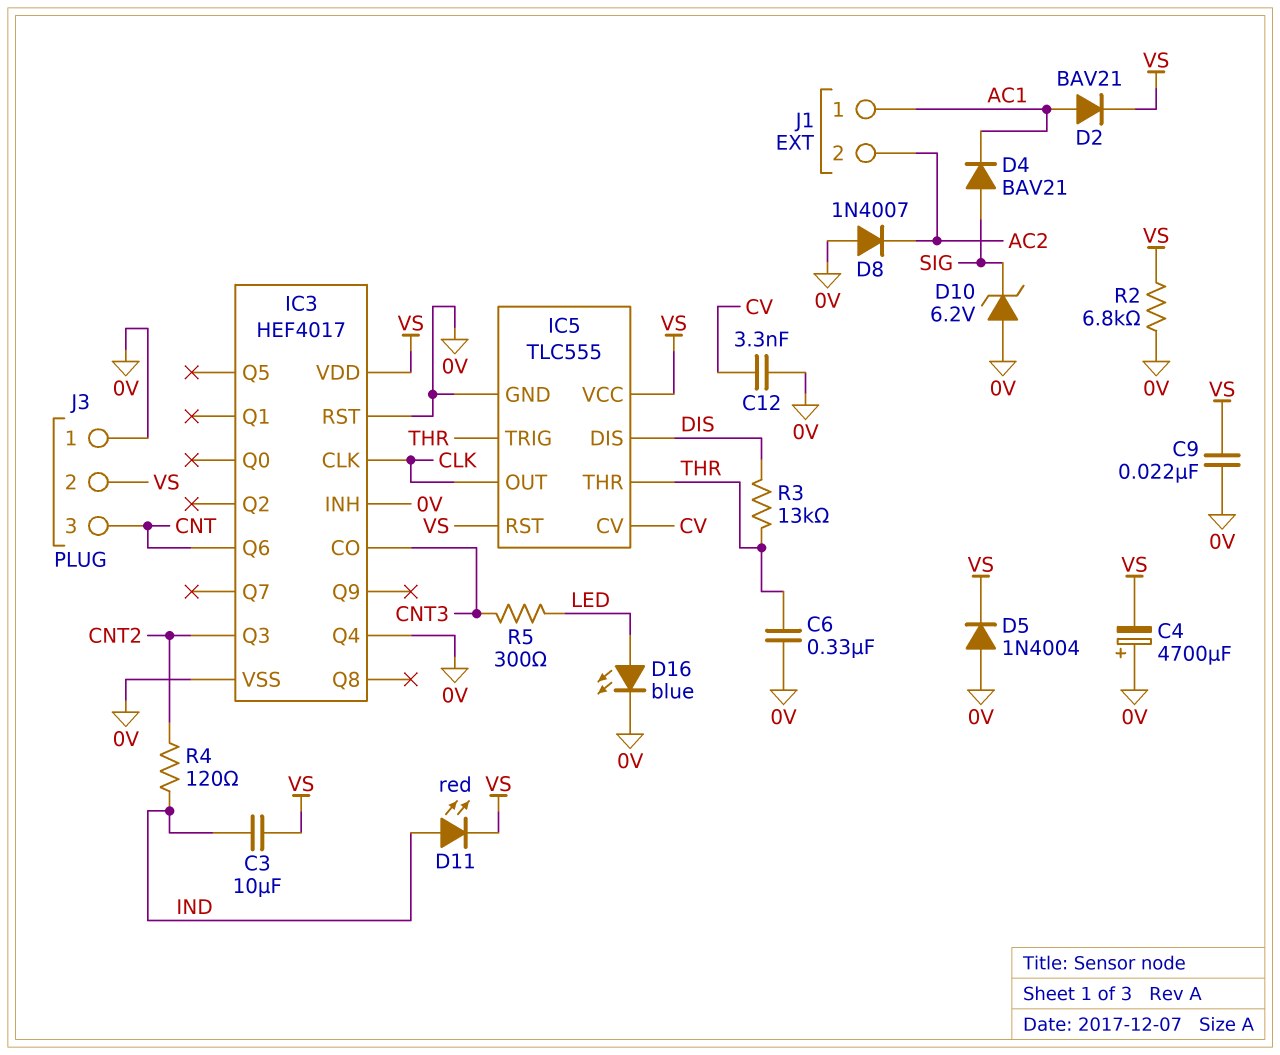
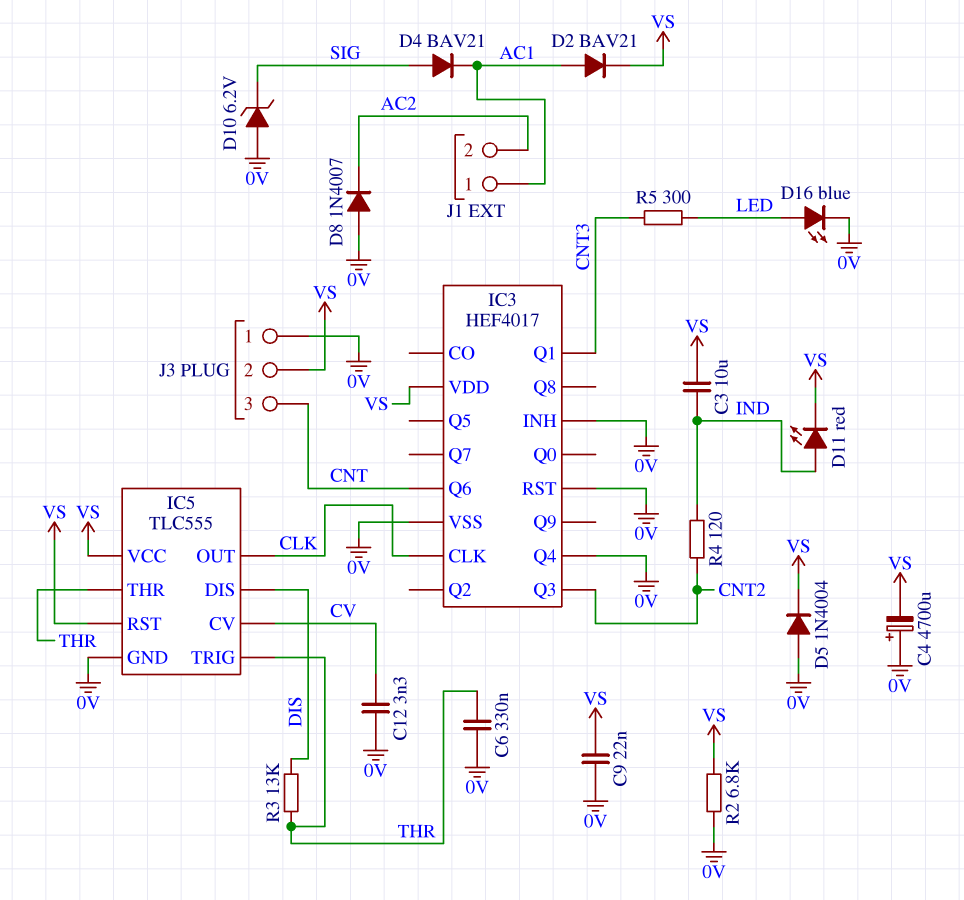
IC3 pin CO: CNT3 -> none
IC3 pin Q1: none -> CNT3

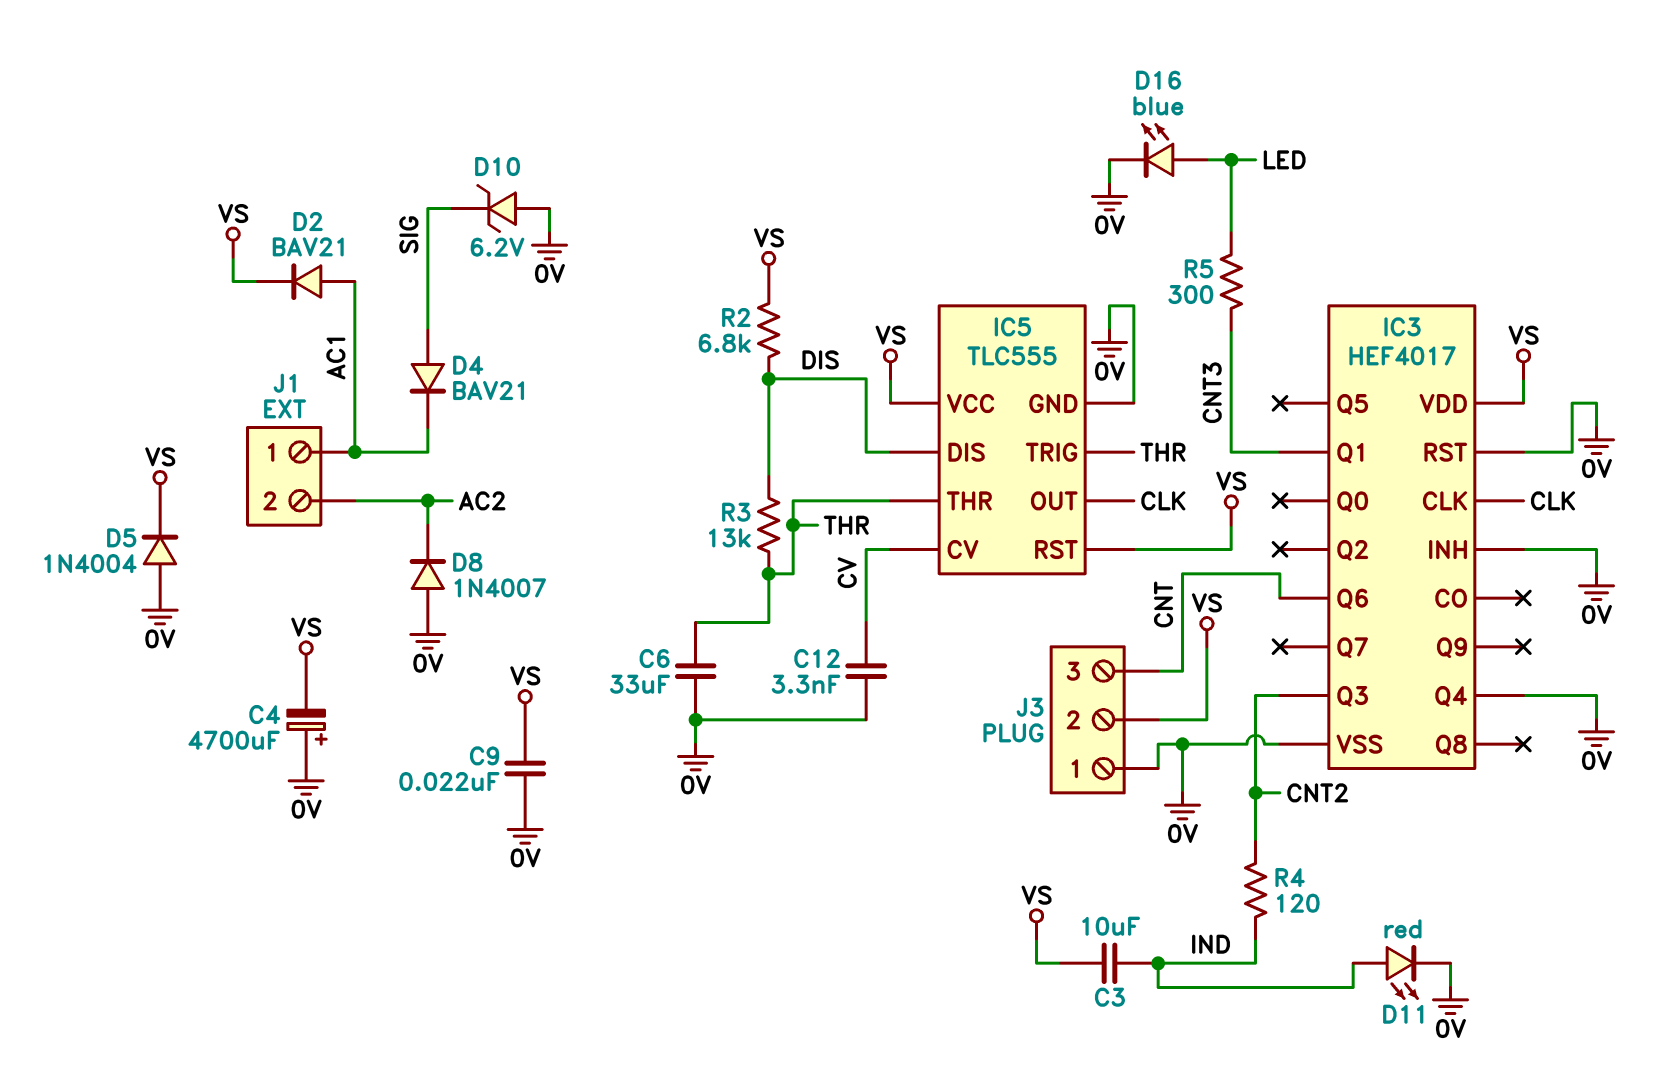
C6: 330nF (0V, THR) -> 33uF (0V, THR)
D11: LED red (A IND, K VS) -> LED red (A IND, K 0V)
R2: 6.8k (0V, VS) -> 6.8k (DIS, VS)

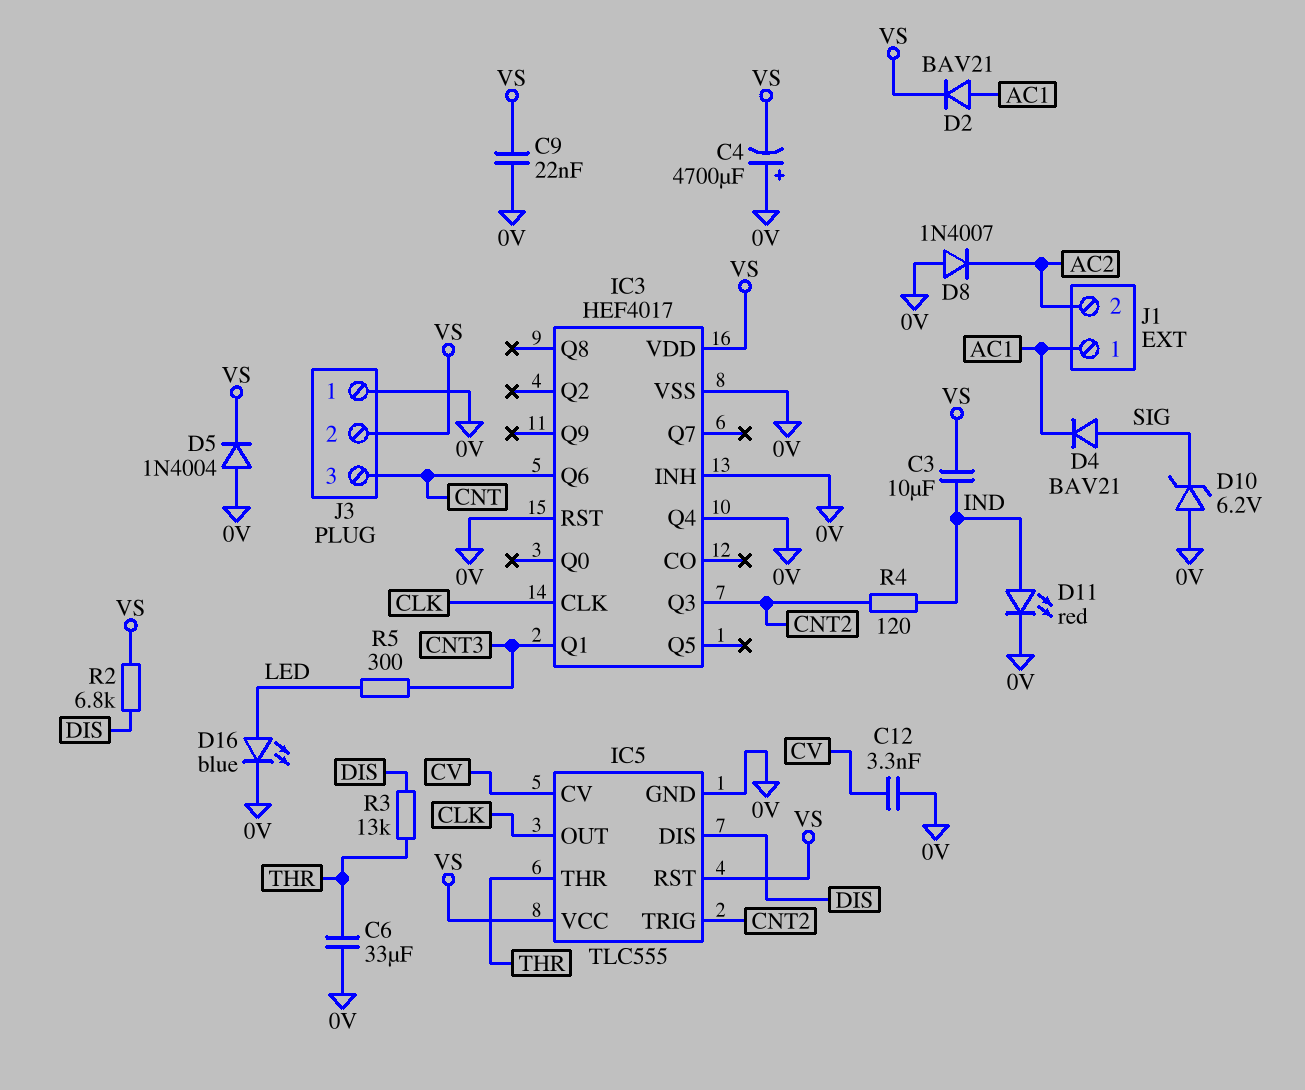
IC5 pin TRIG: THR -> CNT2

